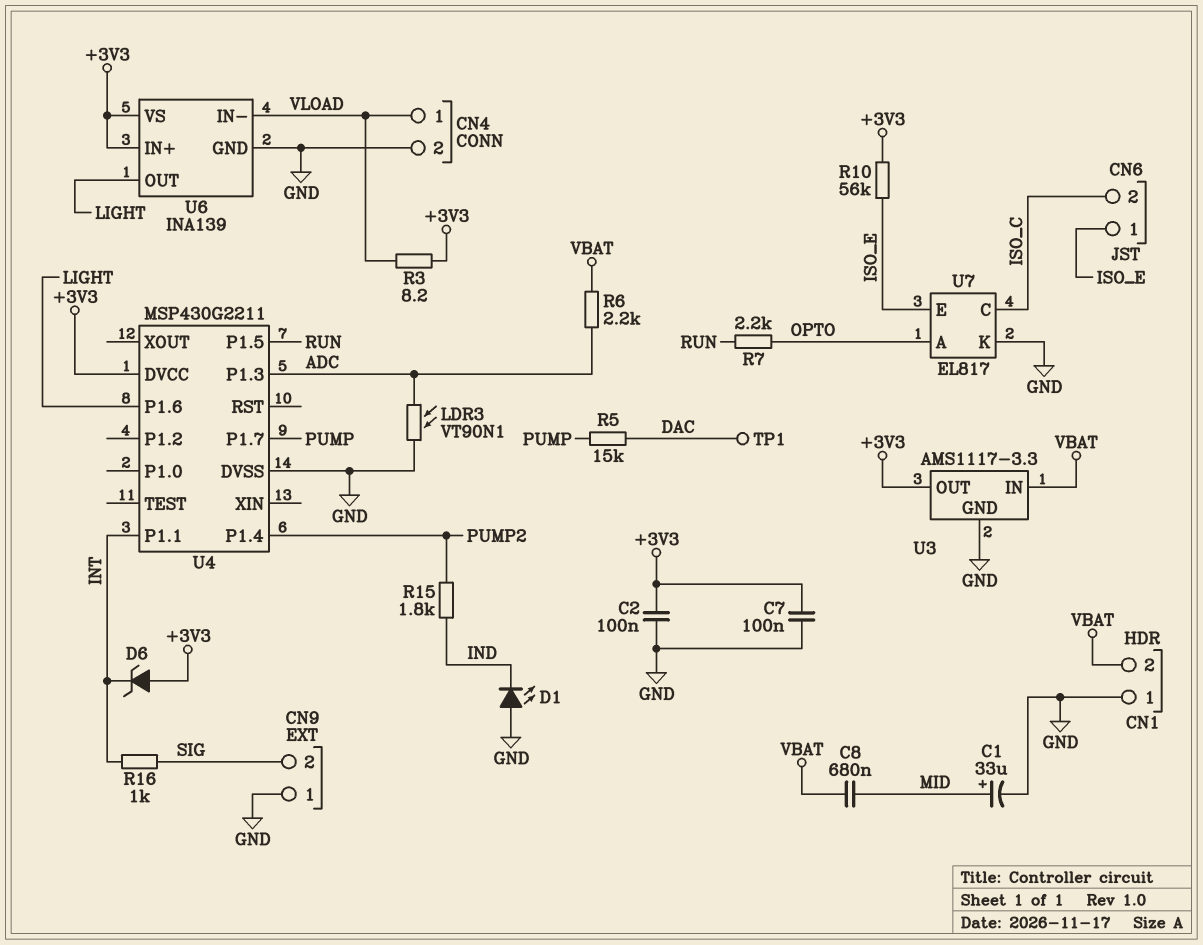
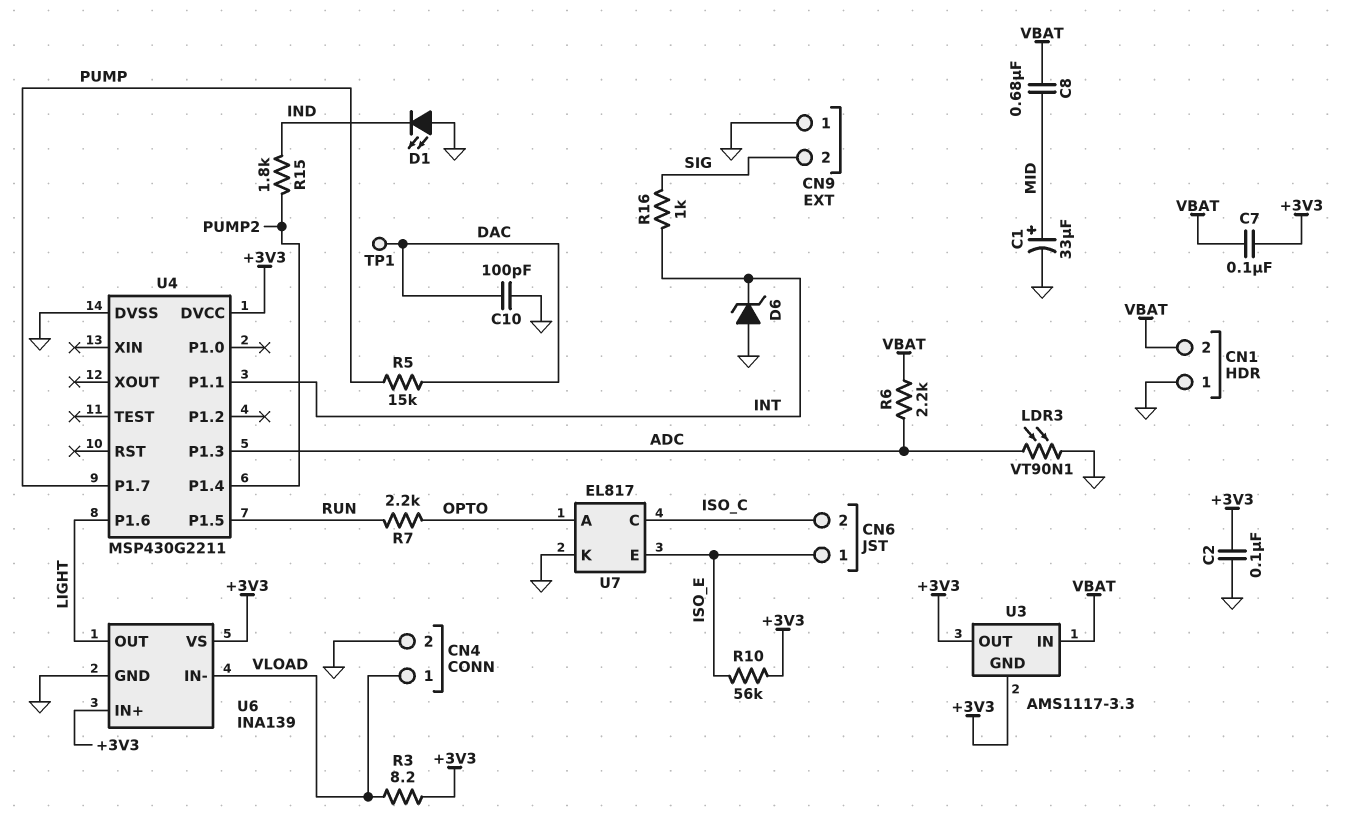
C7: 100nF (+3V3, GND) -> 100nF (+3V3, VBAT)
C10: none -> 100pF (DAC, GND)
D6: zener (A +3V3, K INT) -> zener (A GND, K INT)
U3 pin GND: GND -> +3V3

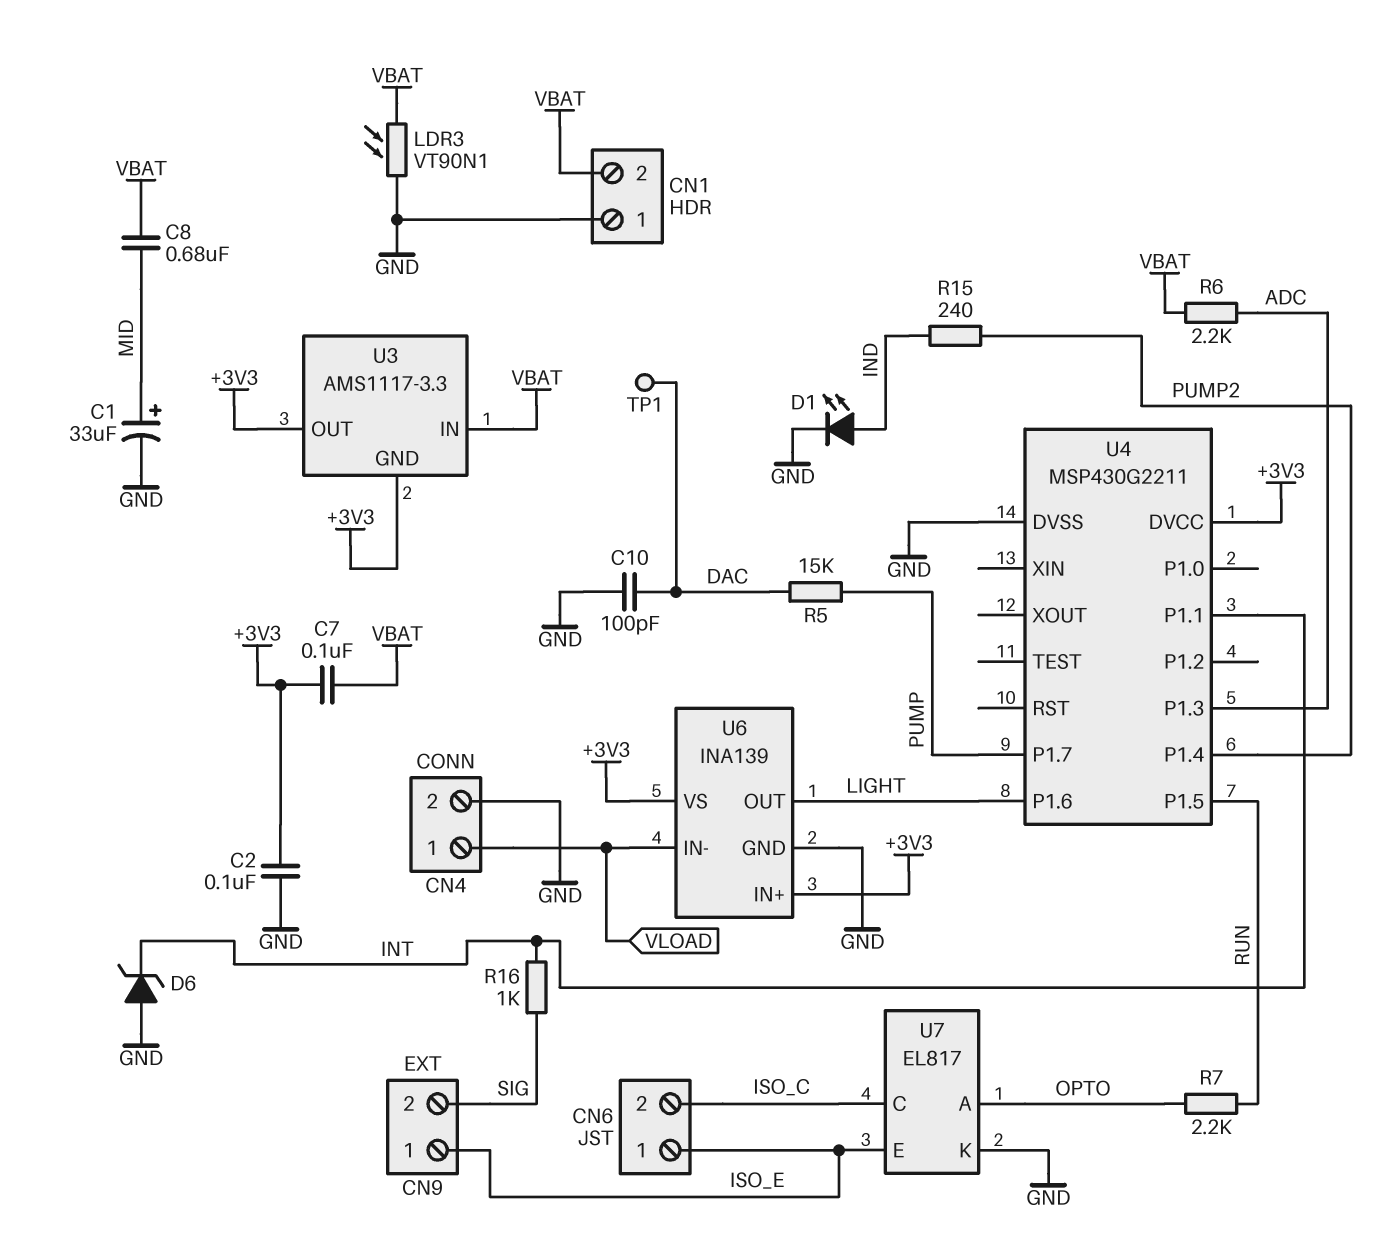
CN9 pin 1: GND -> ISO_E
D1: LED (A GND, K IND) -> LED (A IND, K GND)
LDR3: VT90N1 (ADC, GND) -> VT90N1 (GND, VBAT)
R3: 8.2 (+3V3, VLOAD) -> none
R10: 56k (+3V3, ISO_E) -> none
R15: 1.8k (IND, PUMP2) -> 240 (IND, PUMP2)

